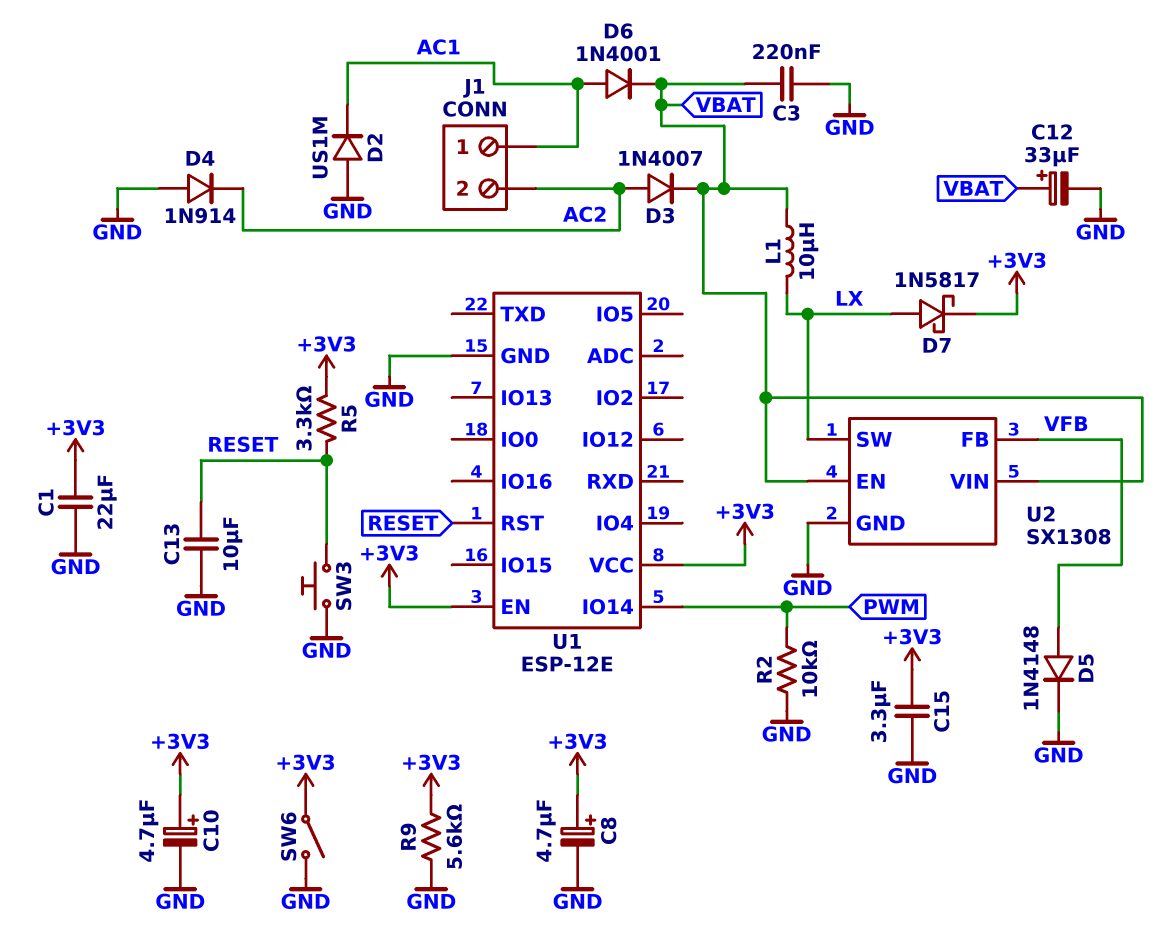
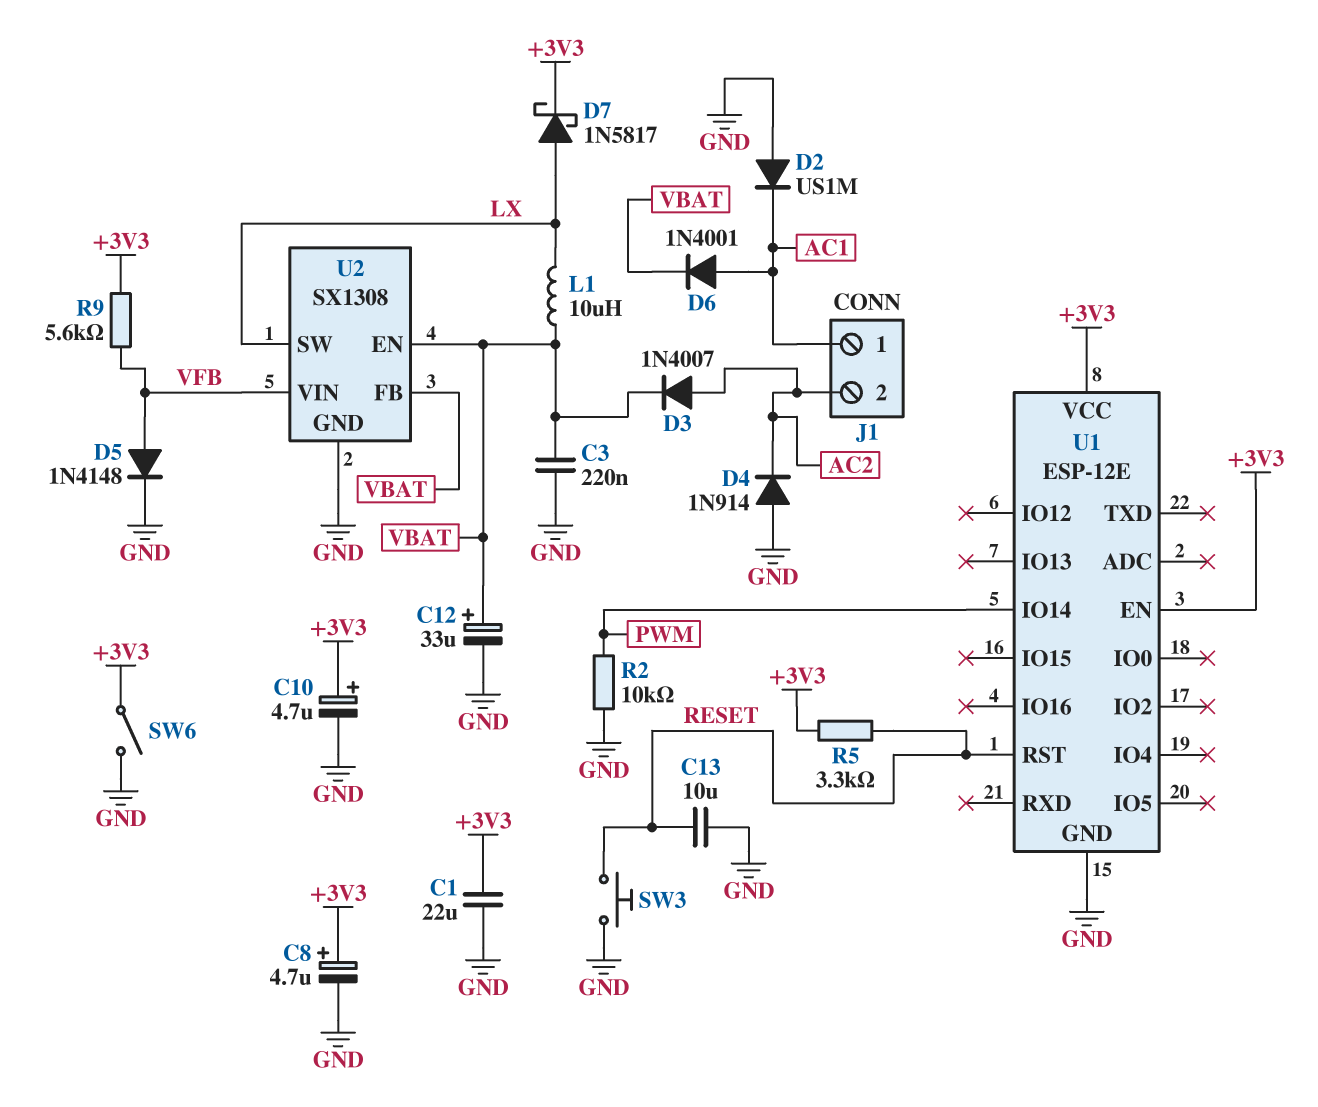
C15: 3.3uF (+3V3, GND) -> none
R9: 5.6k (+3V3, GND) -> 5.6k (+3V3, VFB)
U2 pin FB: VFB -> VBAT
U2 pin VIN: VBAT -> VFB

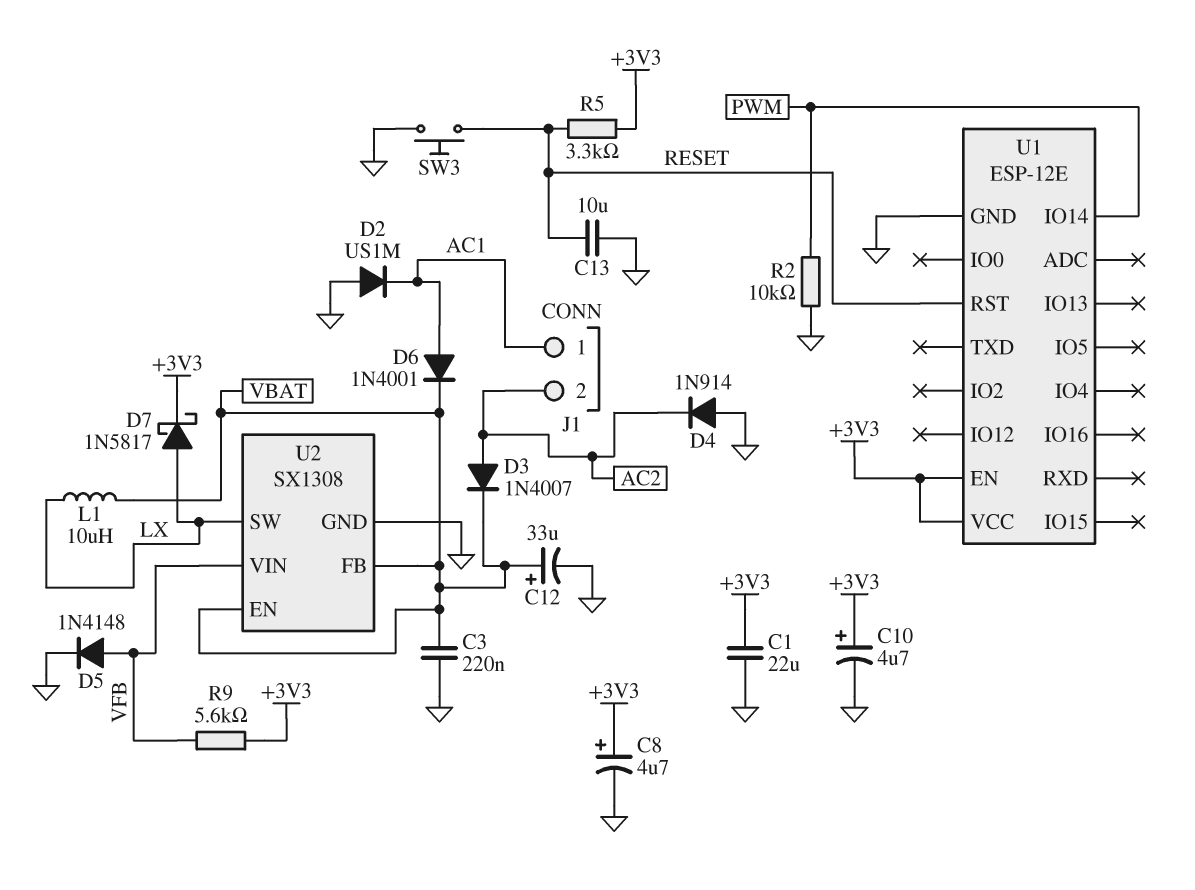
SW6: switch (+3V3, GND) -> none

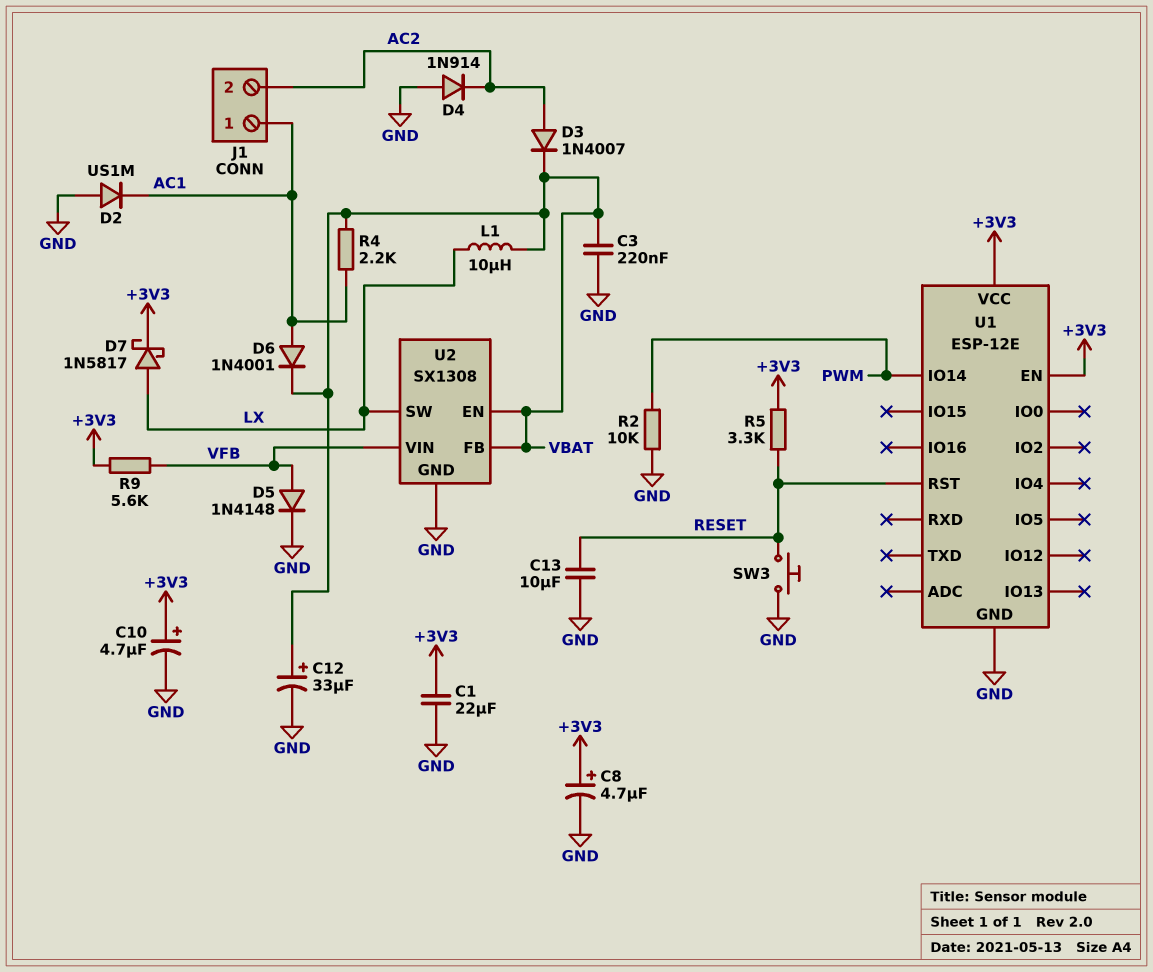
R4: none -> 2.2k (AC1, VBAT)

